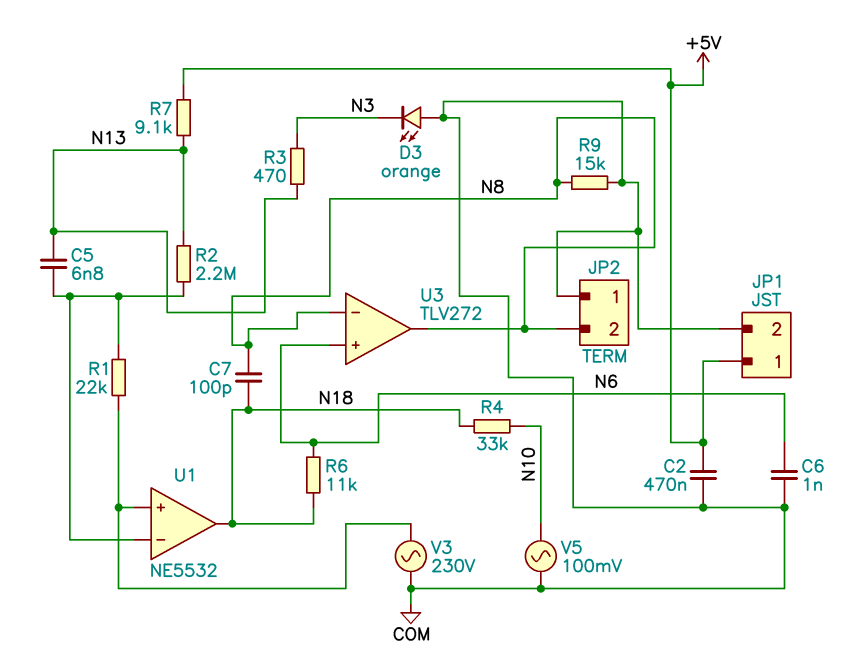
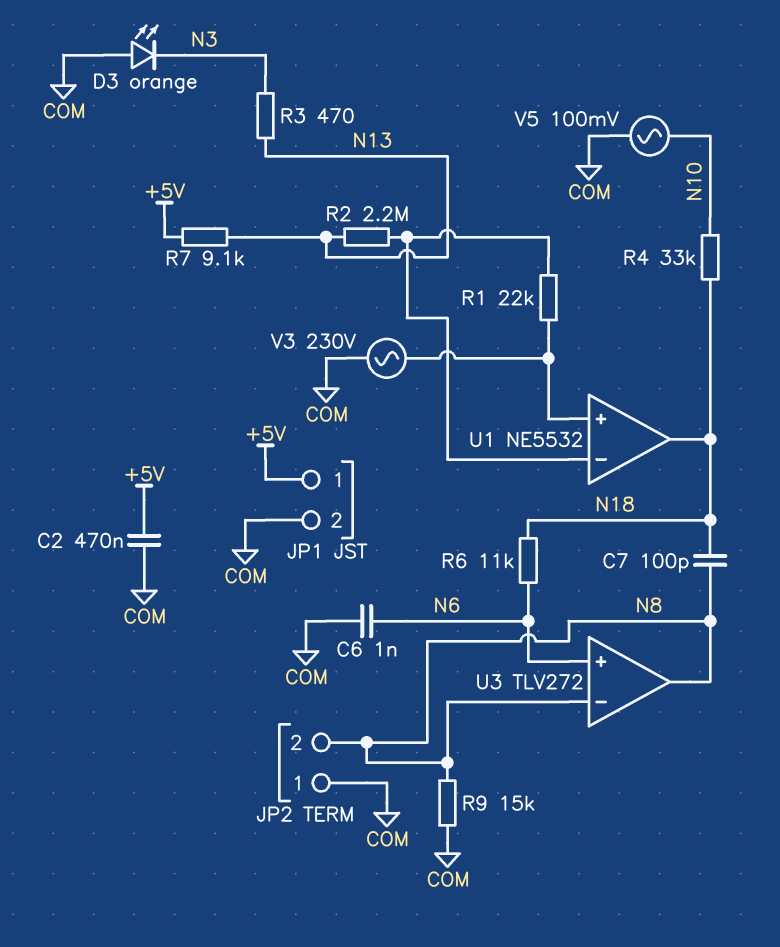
C5: 6.8nF (N13, U1/in-) -> none

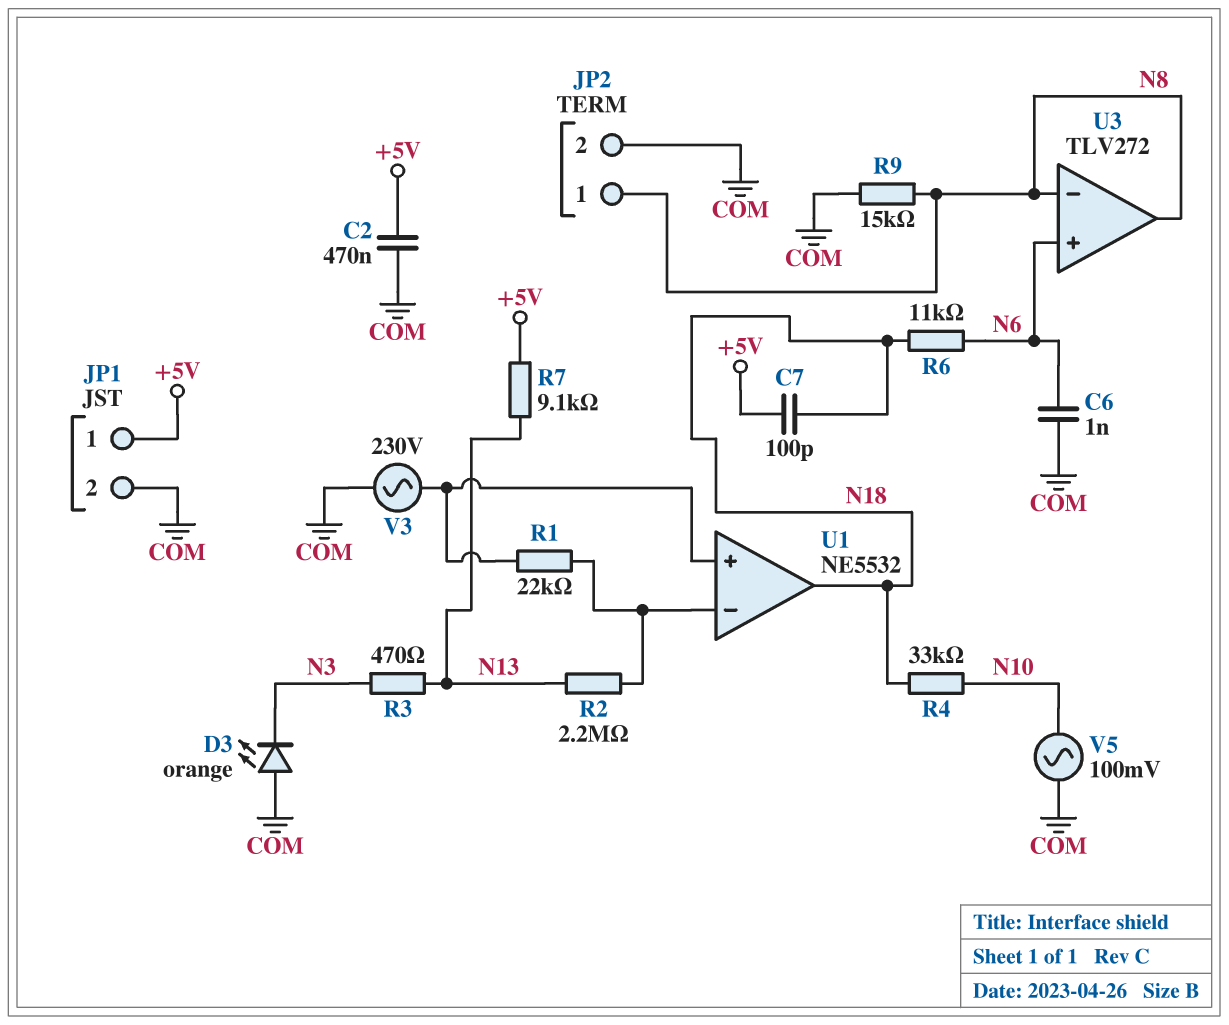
C7: 100pF (N8, N18) -> 100pF (+5V, N18)
JP2 pin 1: COM -> N8
JP2 pin 2: N8 -> COM

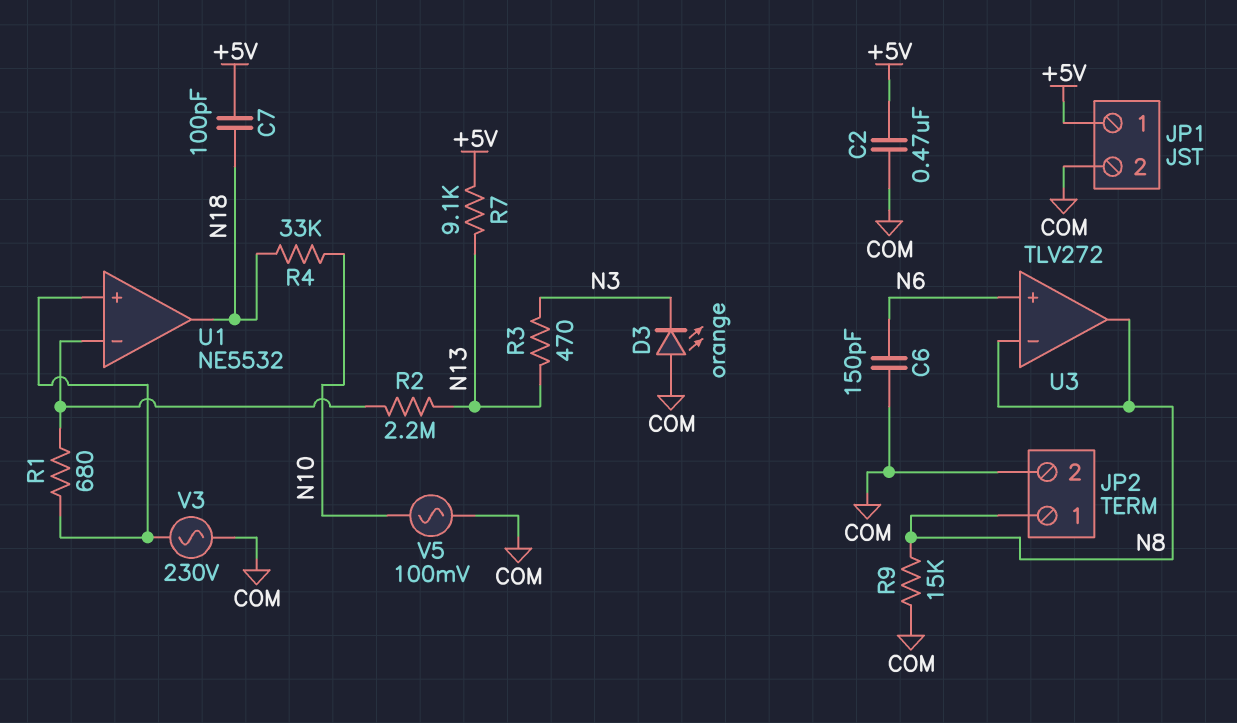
C6: 1nF (COM, N6) -> 150pF (COM, N6)
R1: 22k (U1/in+, U1/in-) -> 680 (U1/in+, U1/in-)
R6: 11k (N6, N18) -> none

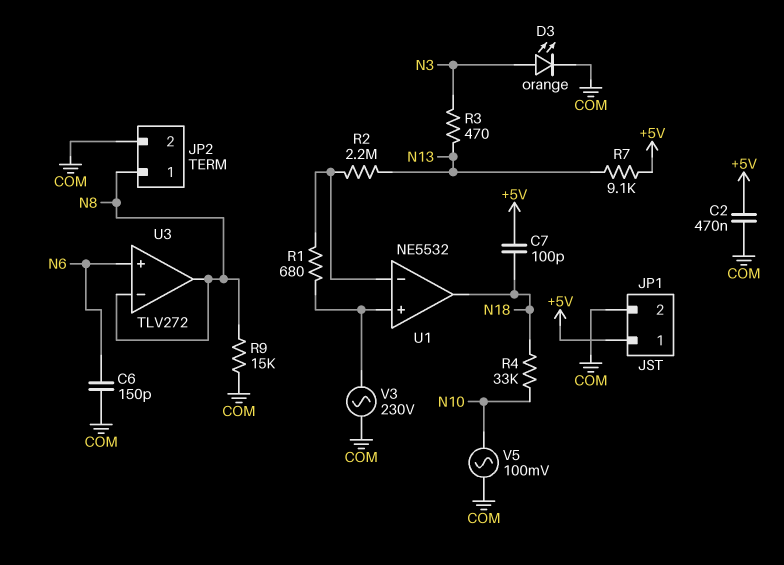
D3: LED orange (A COM, K N3) -> LED orange (A N3, K COM)

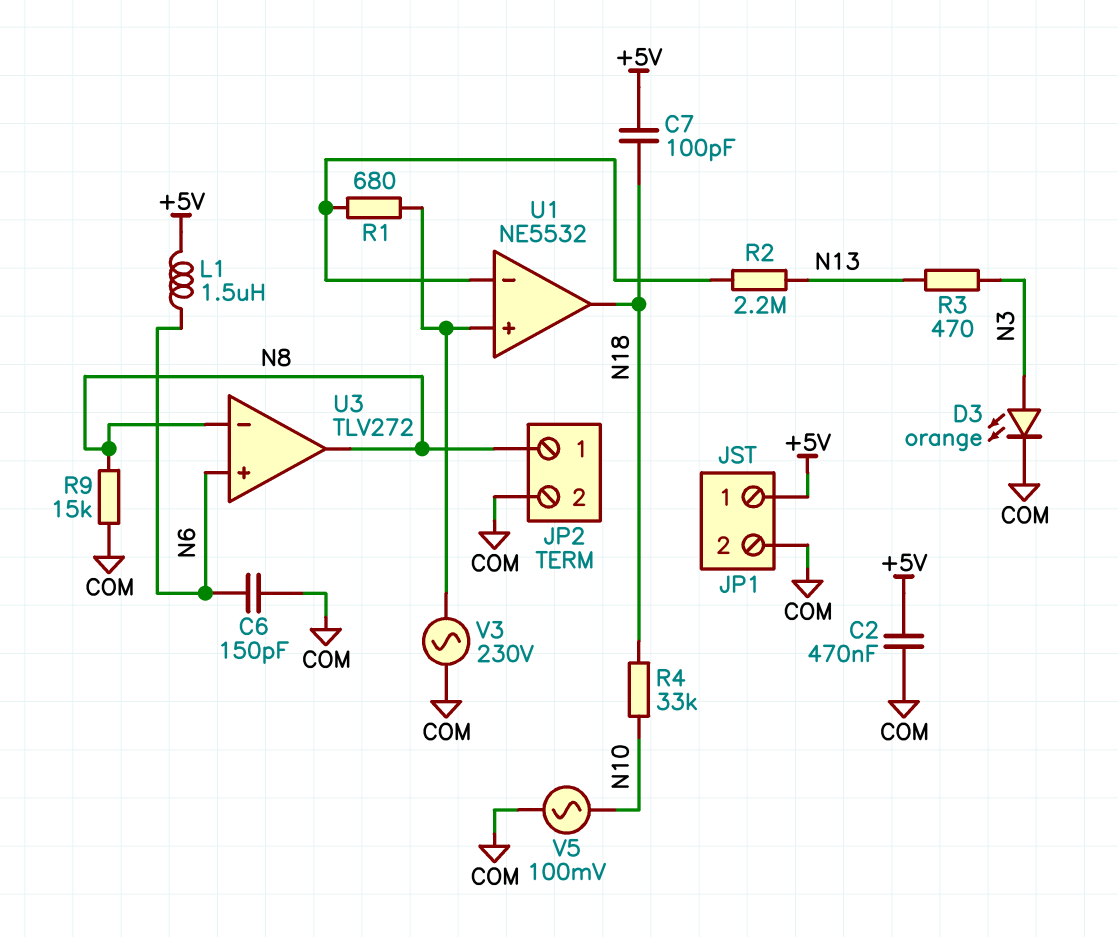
L1: none -> 1.5uH (+5V, N6)
R7: 9.1k (+5V, N13) -> none

